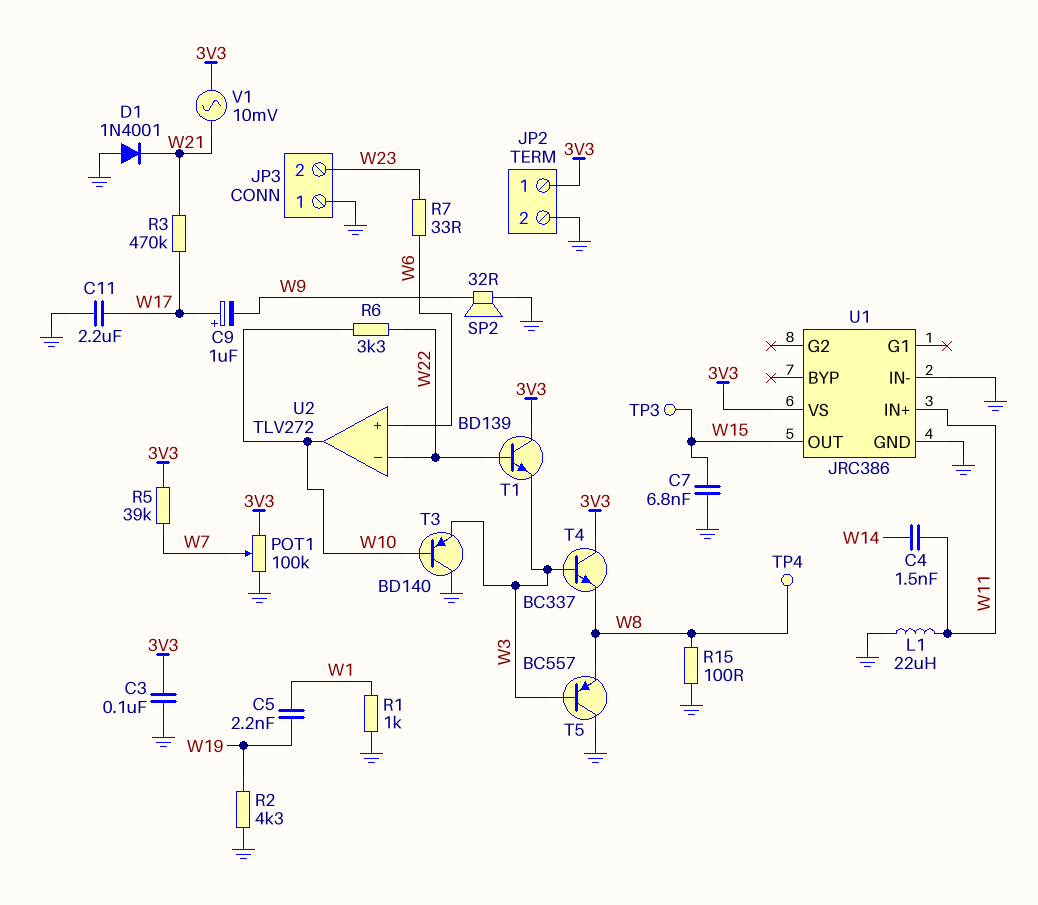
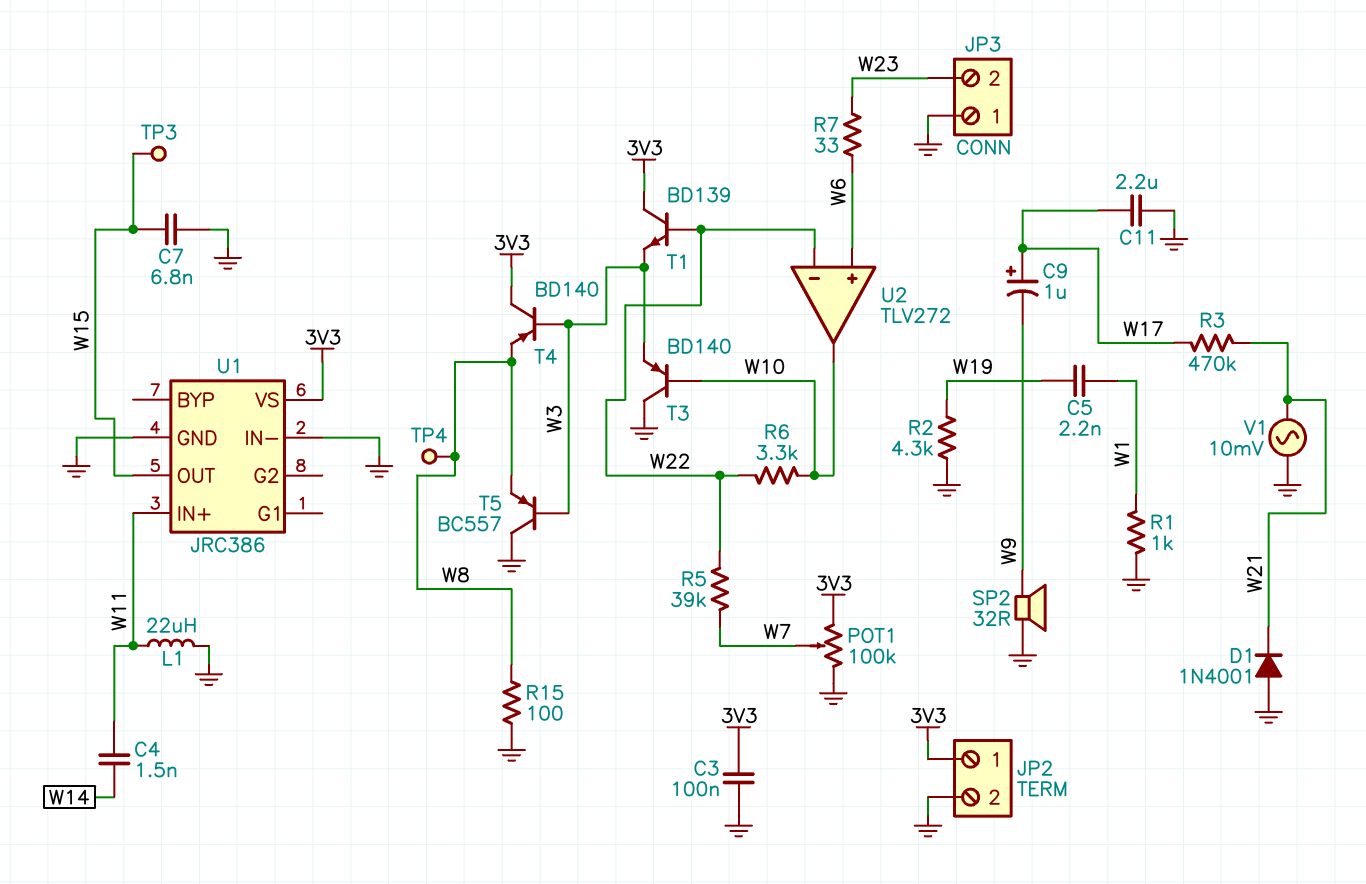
R5: 39k (3V3, W7) -> 39k (W7, W22)
T4: NPN BC337 (B W3, C 3V3, E W8) -> PNP BD140 (B W3, C 3V3, E W8)
V1: AC 10mV (3V3, W21) -> AC 10mV (GND, W21)

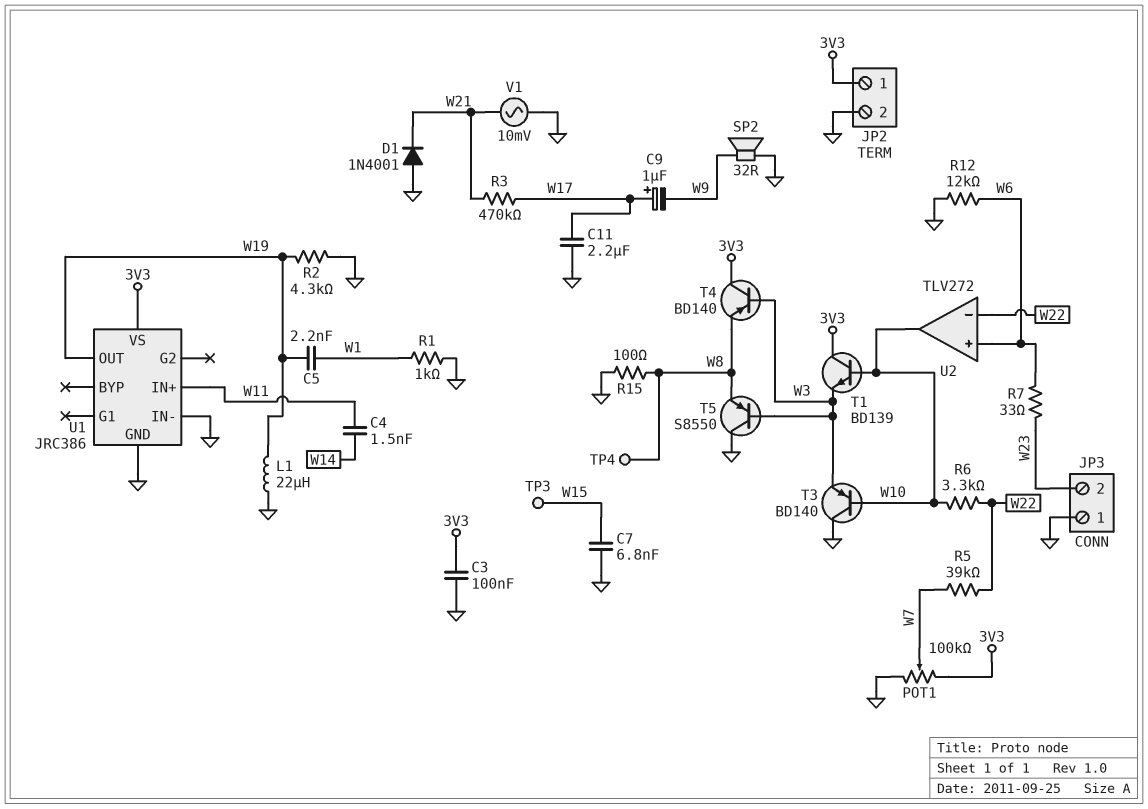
L1: 22uH (GND, W11) -> 22uH (GND, W19)
R12: none -> 12k (GND, W6)
T1: NPN BD139 (B W22, C 3V3, E W3) -> NPN BD139 (B W10, C 3V3, E W3)
T5: PNP BC557 (B W3, C GND, E W8) -> PNP S8550 (B W3, C GND, E W8)
U1 pin OUT: W15 -> W19

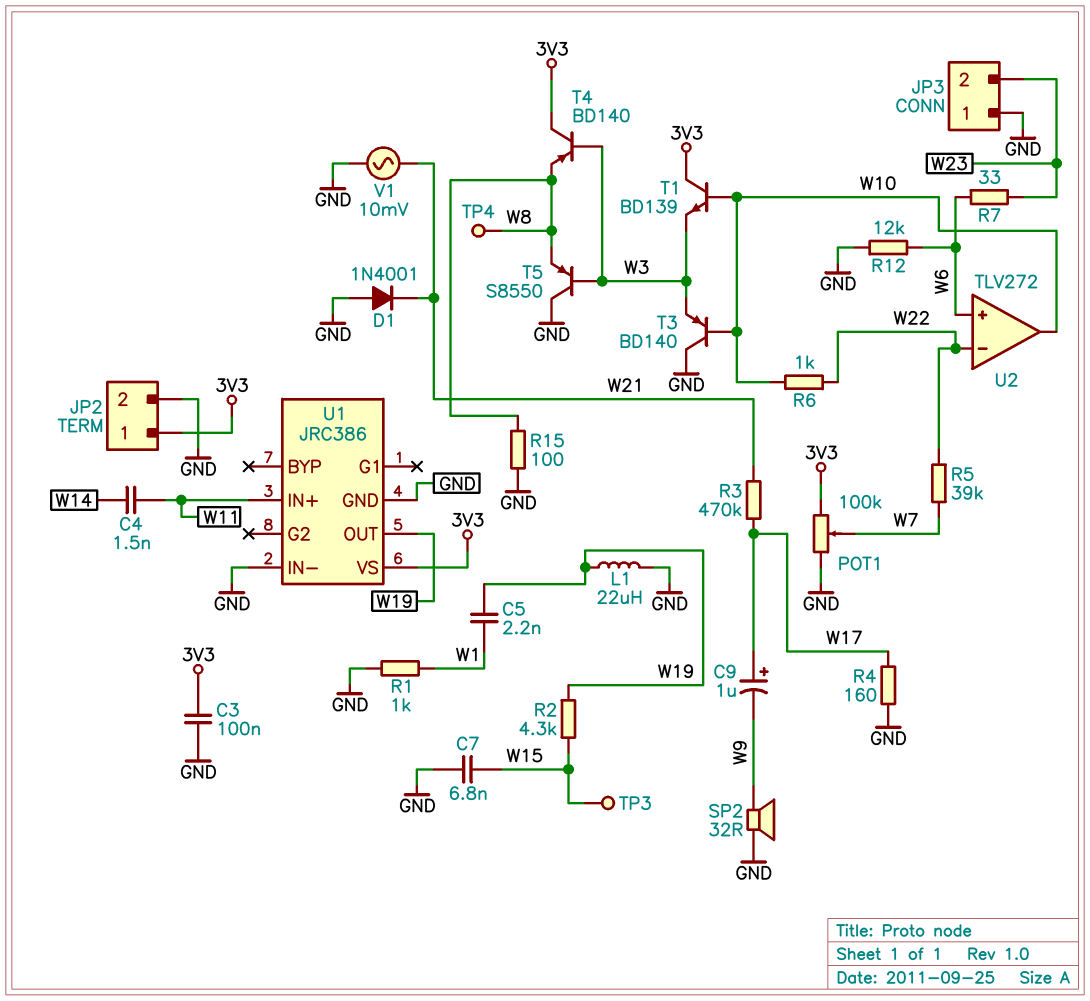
C11: 2.2uF (GND, W17) -> none
R2: 4.3k (GND, W19) -> 4.3k (W15, W19)
R4: none -> 160 (GND, W17)
R6: 3.3k (W10, W22) -> 1k (W10, W22)

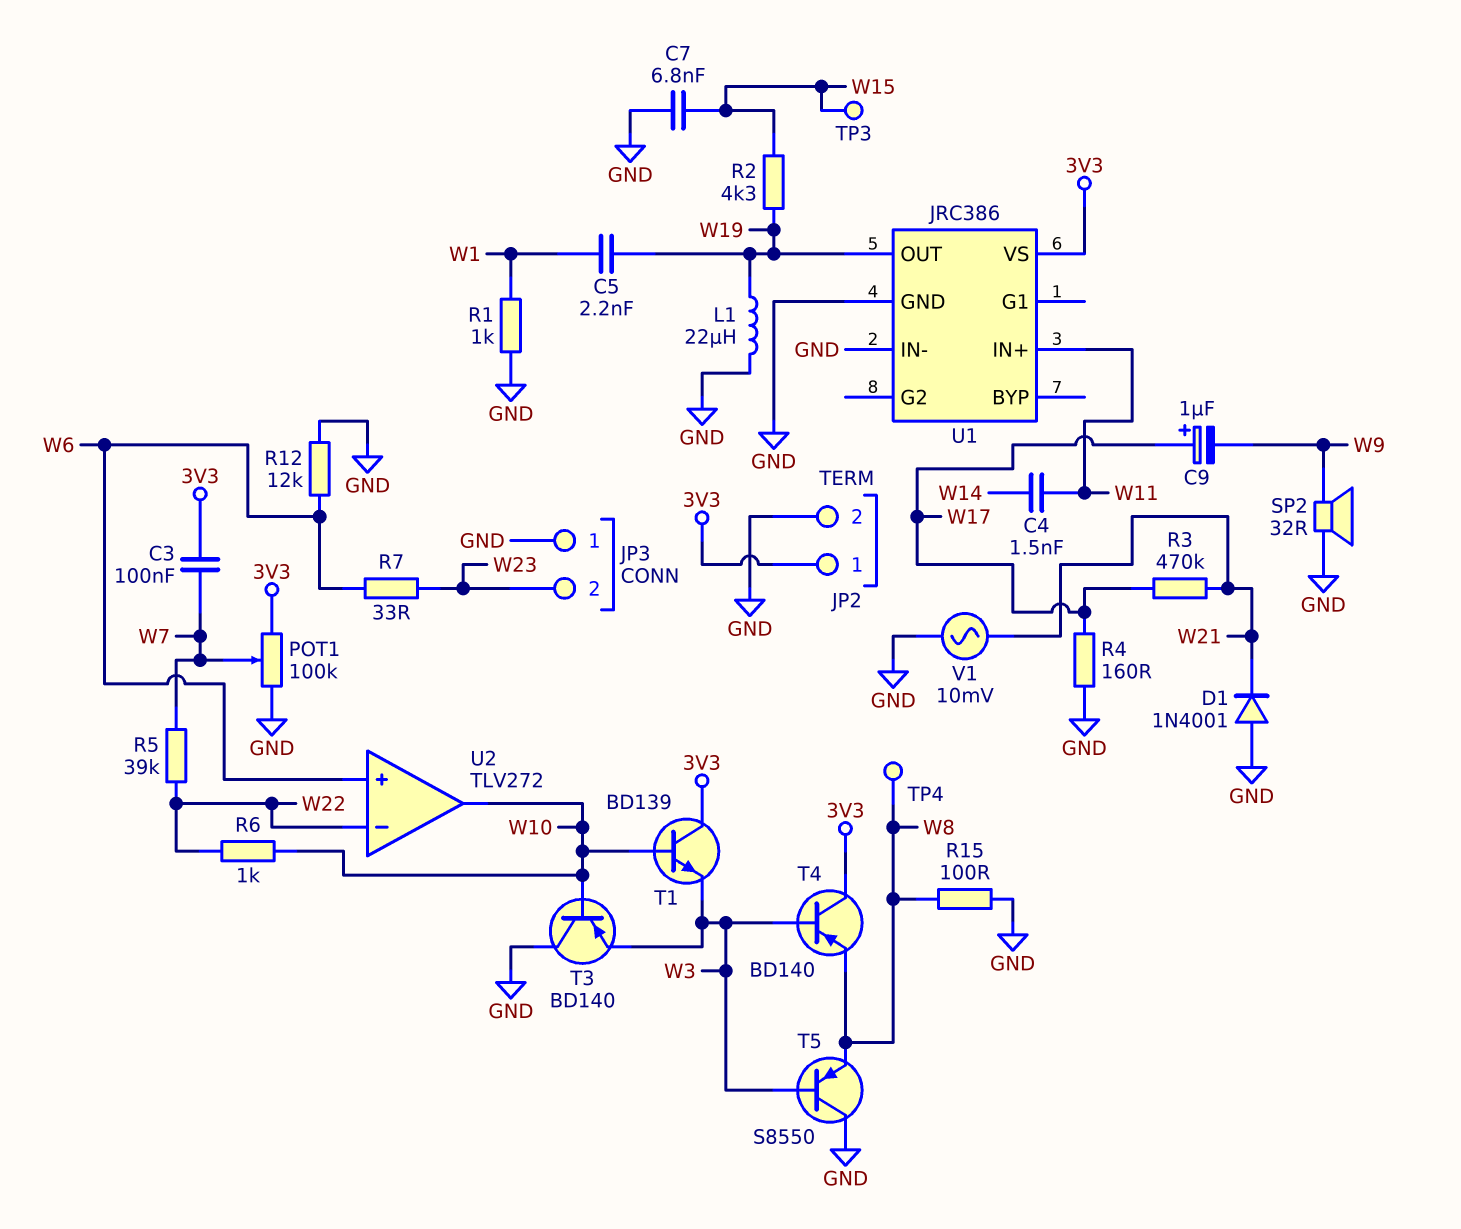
C3: 100nF (3V3, GND) -> 100nF (3V3, W7)

